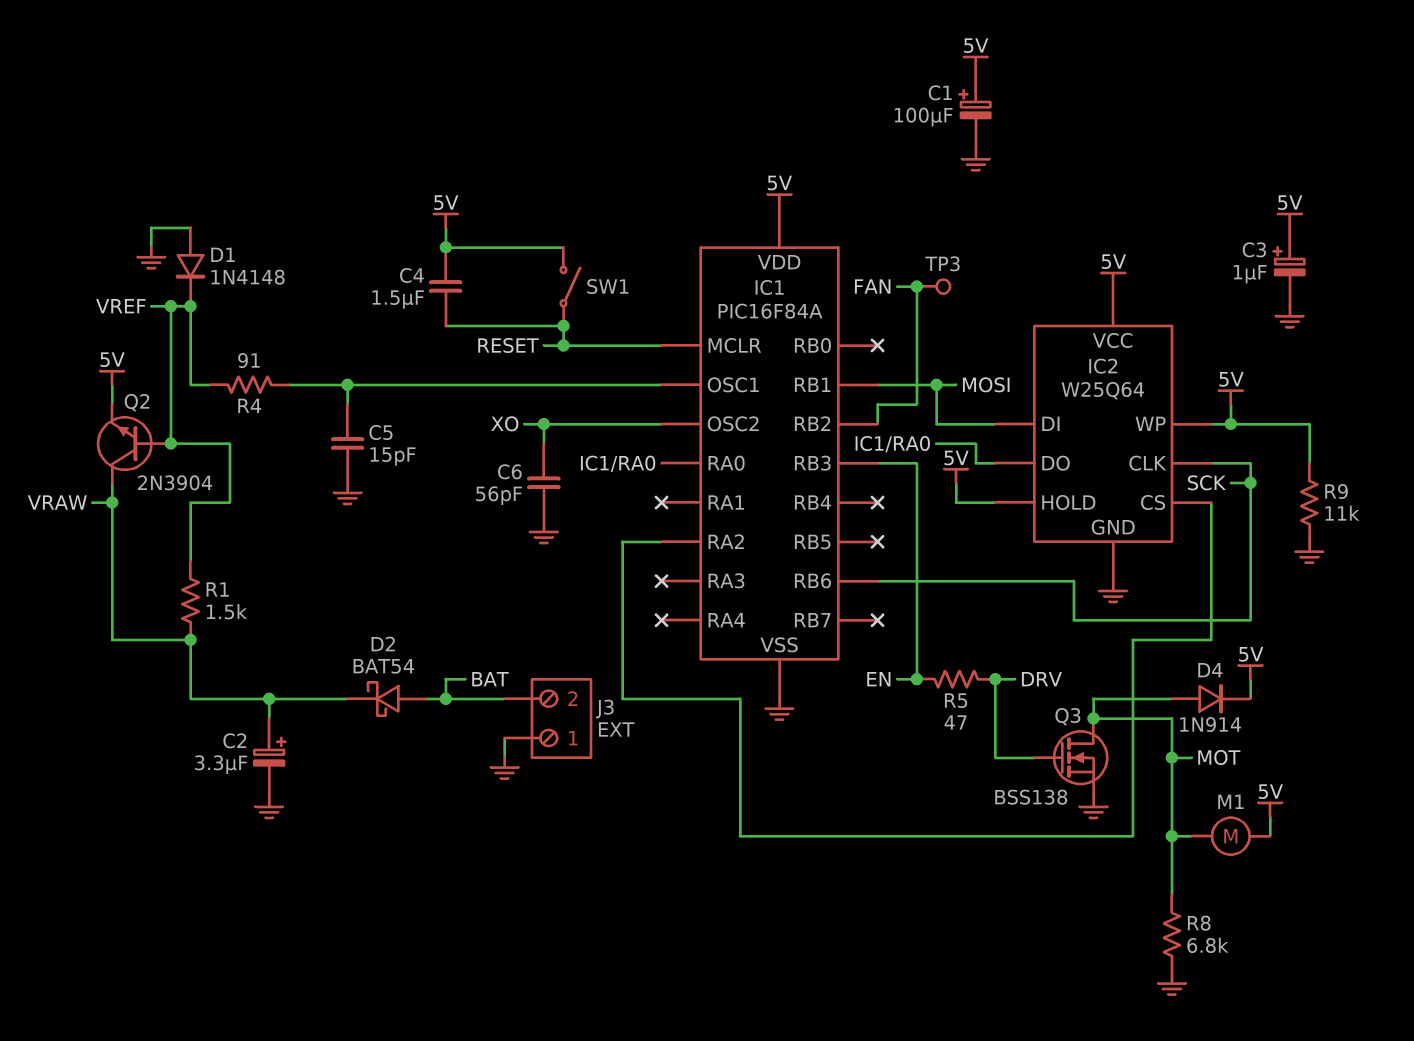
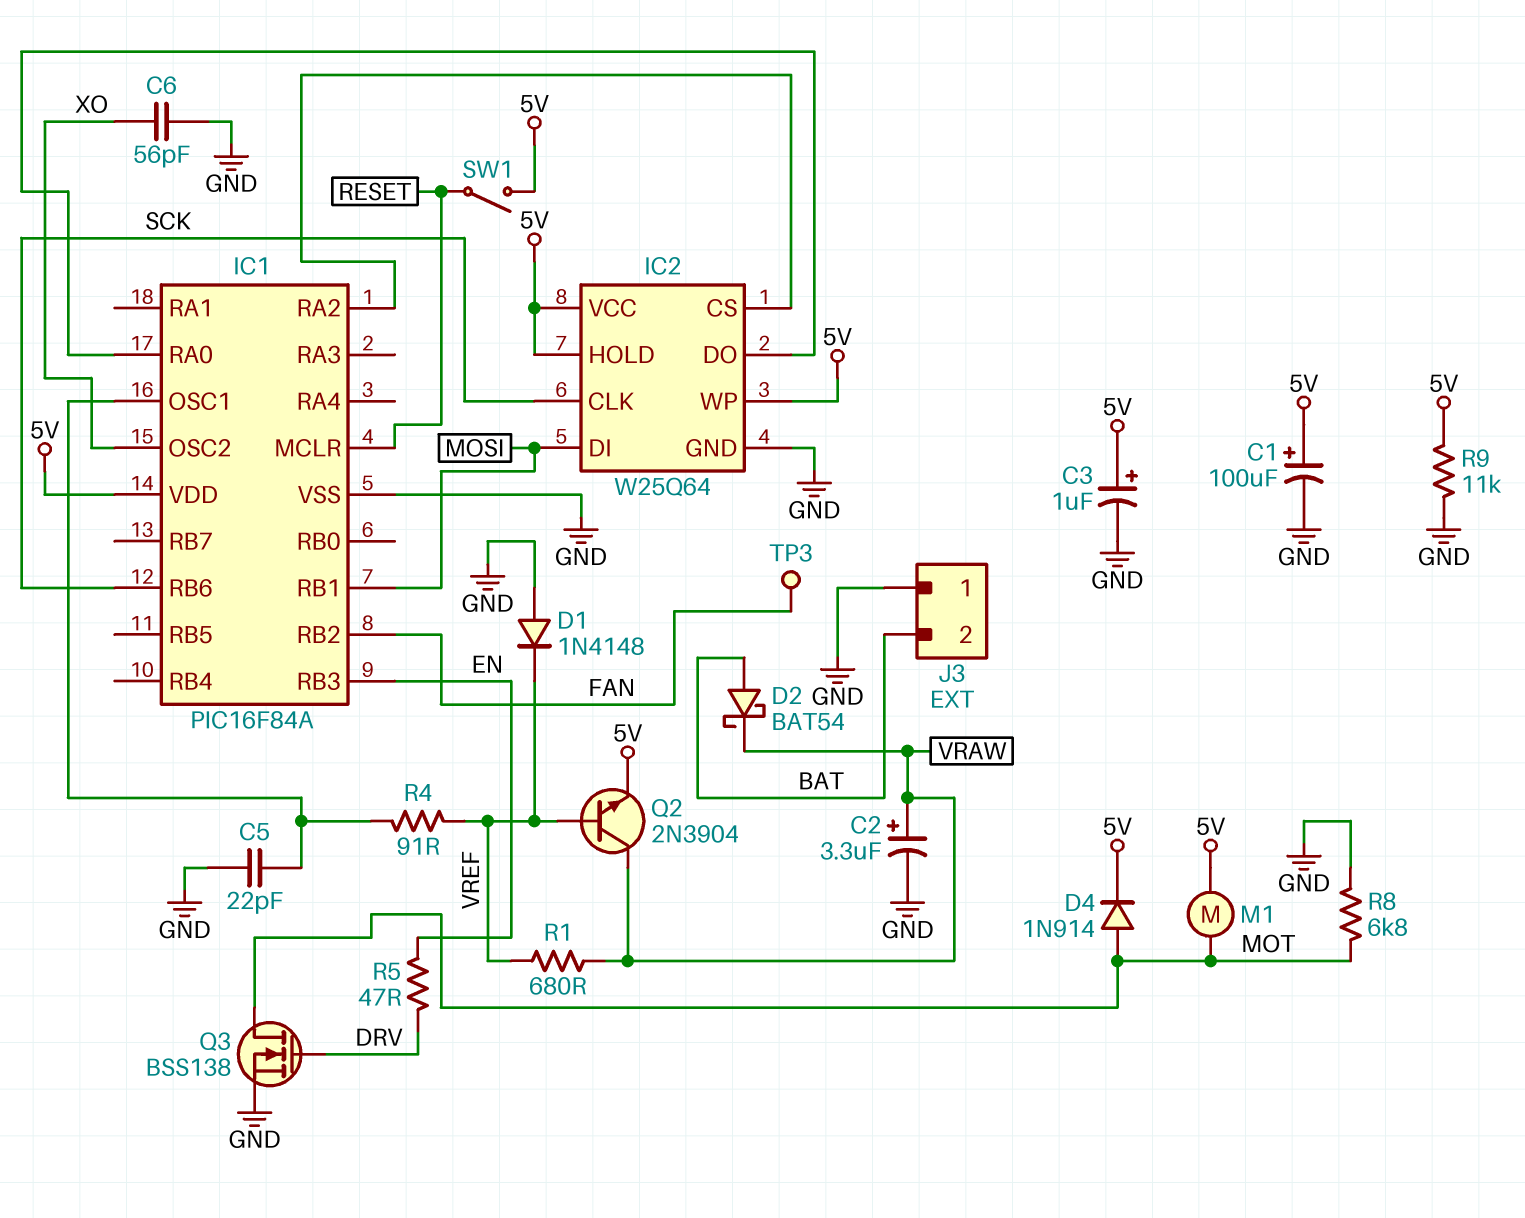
C4: 1.5uF (5V, RESET) -> none
C5: 15pF (GND, IC1/OSC1) -> 22pF (GND, IC1/OSC1)
R1: 1.5k (VRAW, VREF) -> 680 (VRAW, VREF)

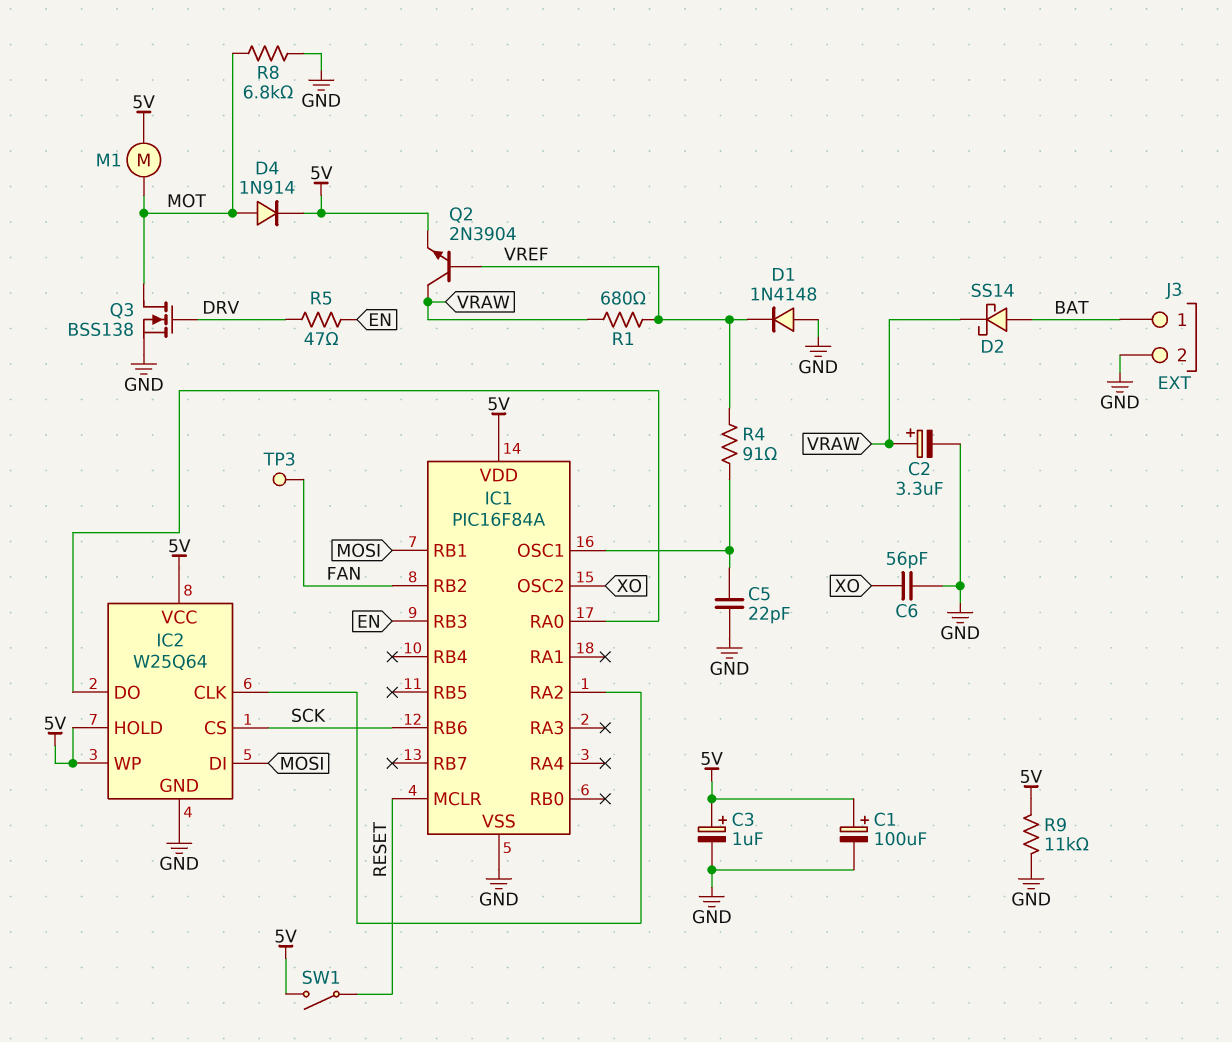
D2: schottky BAT54 (A BAT, K VRAW) -> schottky SS14 (A BAT, K VRAW)
IC2 pin CLK: SCK -> IC1/RA2
IC2 pin CS: IC1/RA2 -> SCK
J3 pin 1: GND -> BAT
J3 pin 2: BAT -> GND

